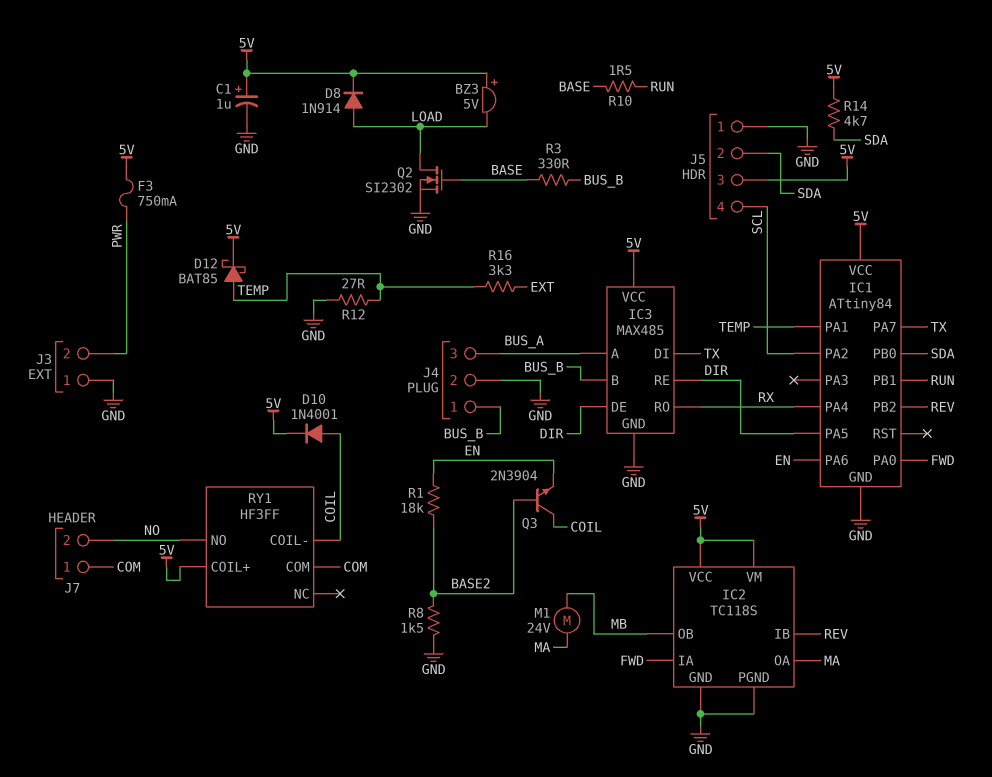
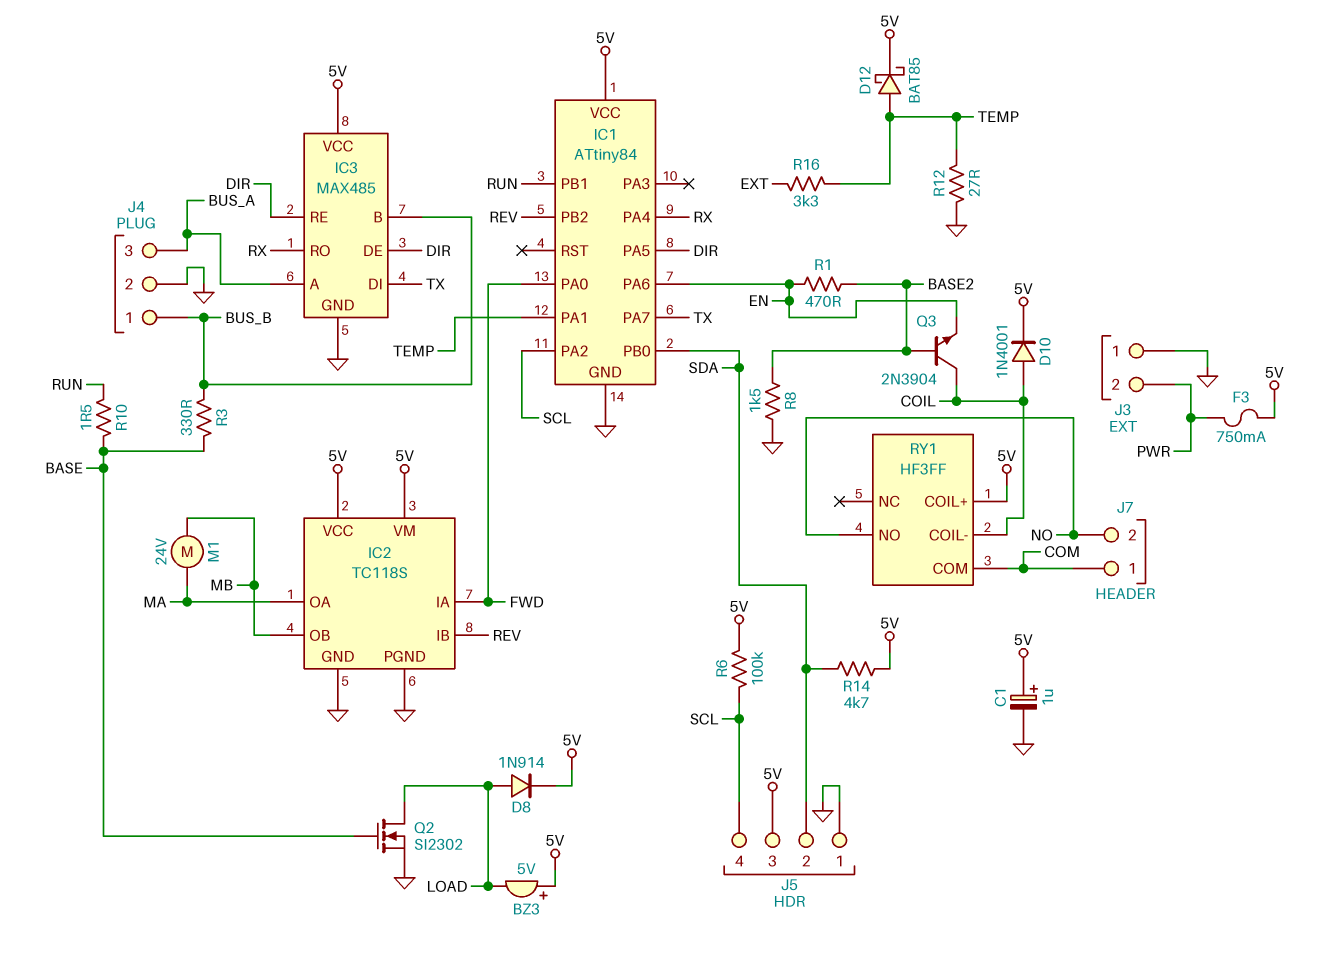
R1: 18k (BASE2, EN) -> 470 (BASE2, EN)
R6: none -> 100k (5V, SCL)

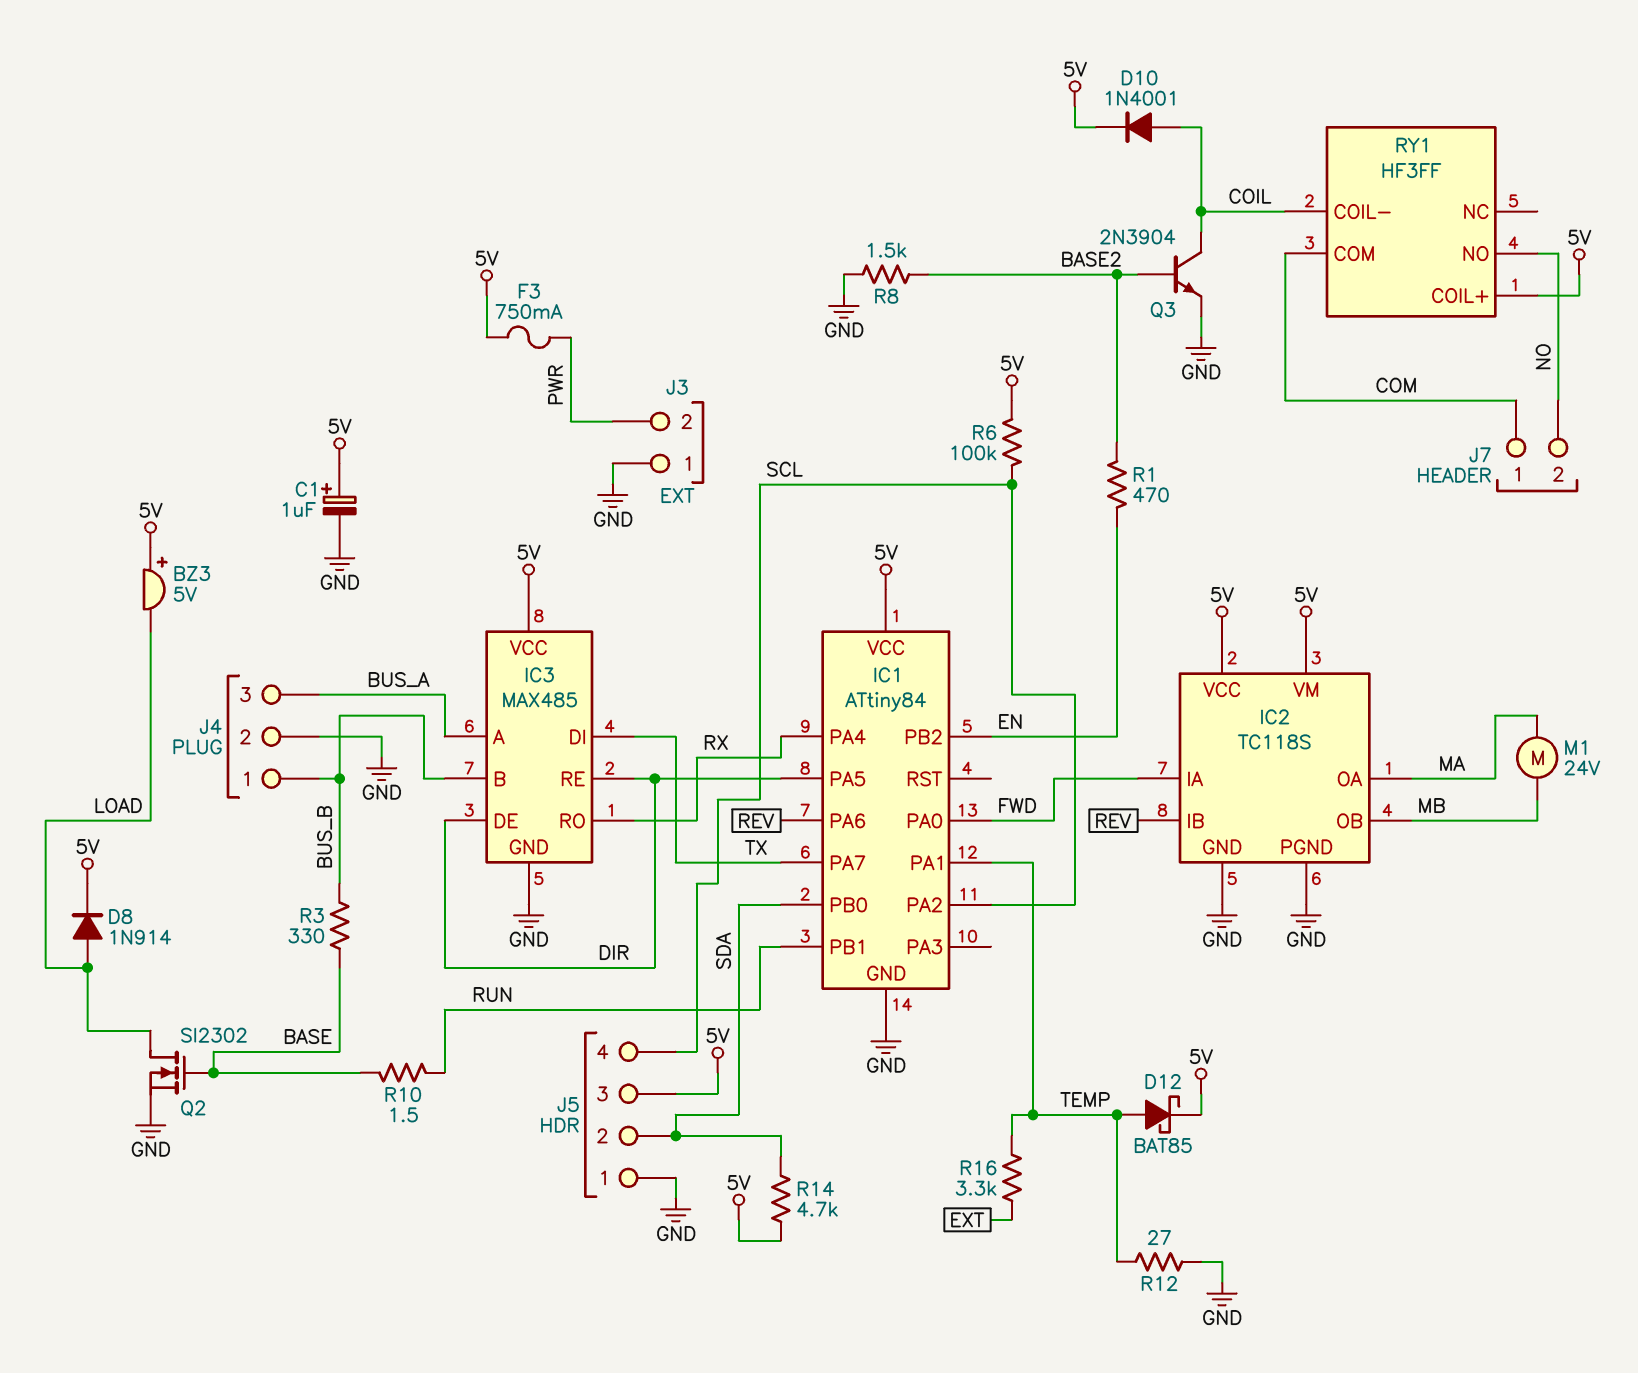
IC1 pin PA6: EN -> REV
IC1 pin PB2: REV -> EN
Q3: NPN 2N3904 (B BASE2, C COIL, E EN) -> NPN 2N3904 (B BASE2, C COIL, E GND)

